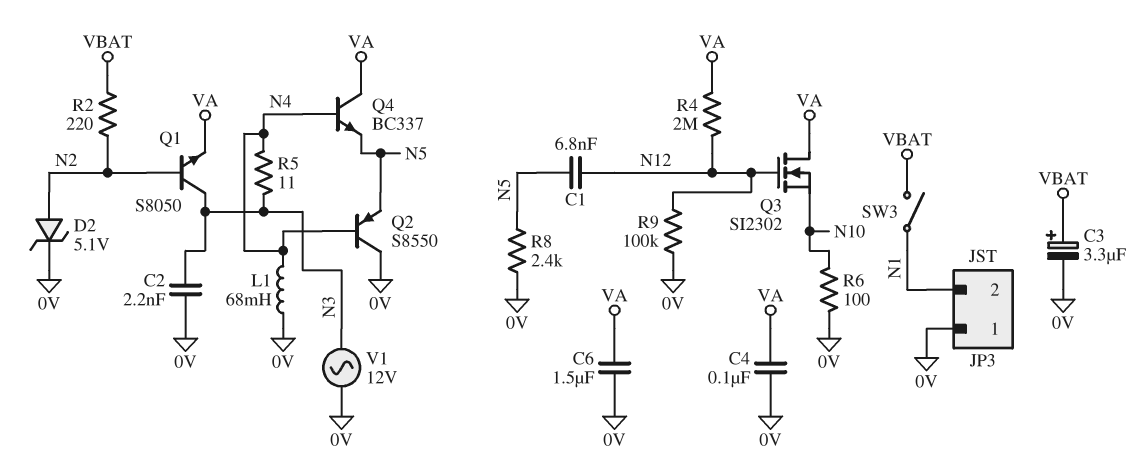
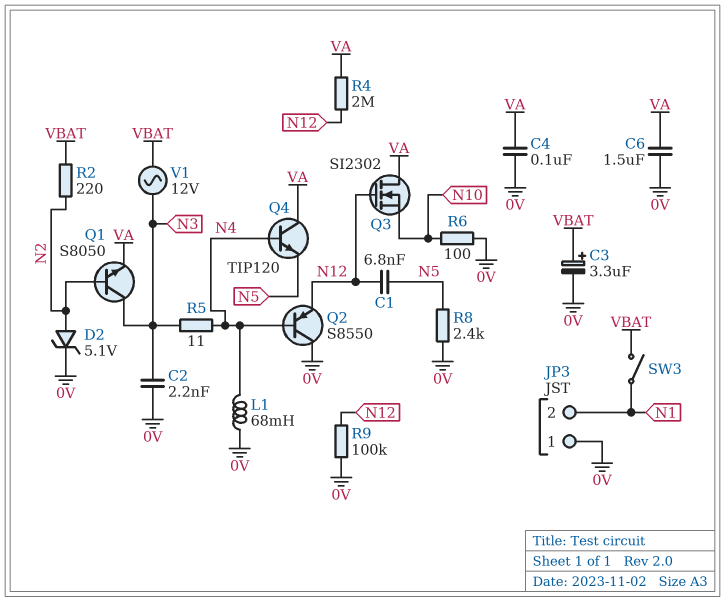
Q2: PNP S8550 (B N4, C 0V, E N5) -> PNP S8550 (B N4, C 0V, E N12)
Q4: NPN BC337 (B N4, C VA, E N5) -> NPN TIP120 (B N4, C VA, E N5)
V1: AC 12V (0V, N3) -> AC 12V (N3, VBAT)

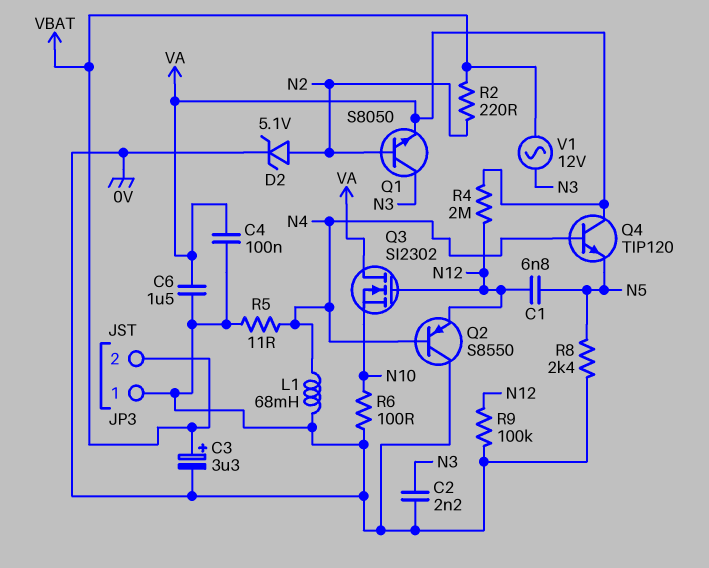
JP3 pin 2: N1 -> VBAT
R5: 11 (N3, N4) -> 11 (0V, N4)
SW3: switch (N1, VBAT) -> none

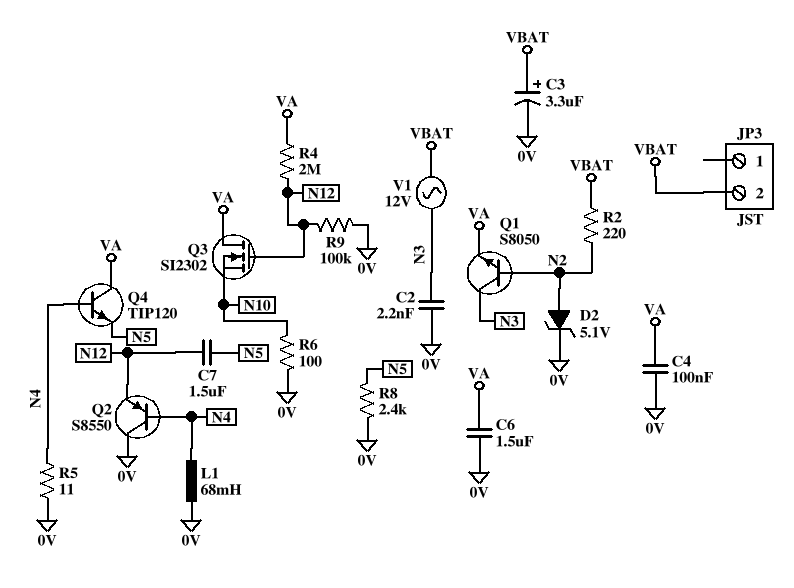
C1: 6.8nF (N5, N12) -> none
C7: none -> 1.5uF (N5, N12)
JP3 pin 1: 0V -> none

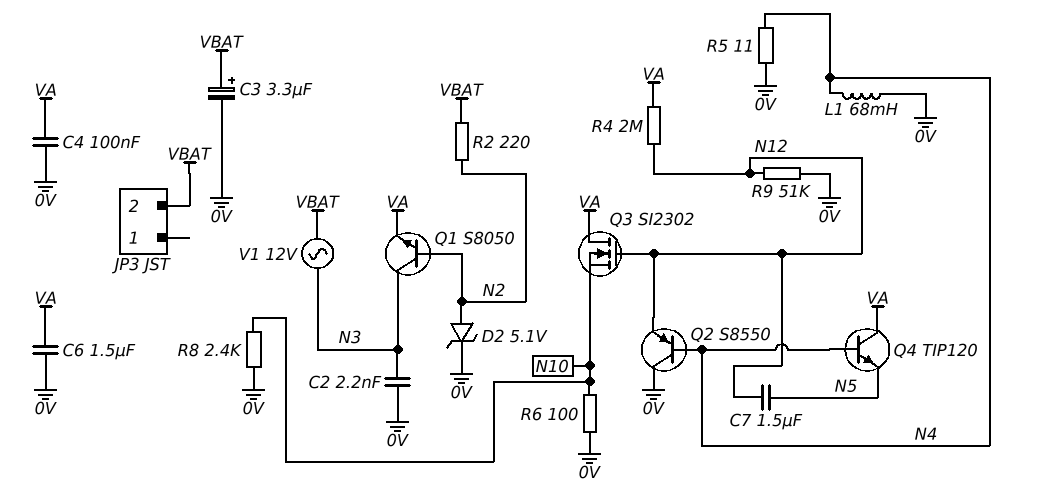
R8: 2.4k (0V, N5) -> 2.4k (0V, N10)
R9: 100k (0V, N12) -> 51k (0V, N12)

